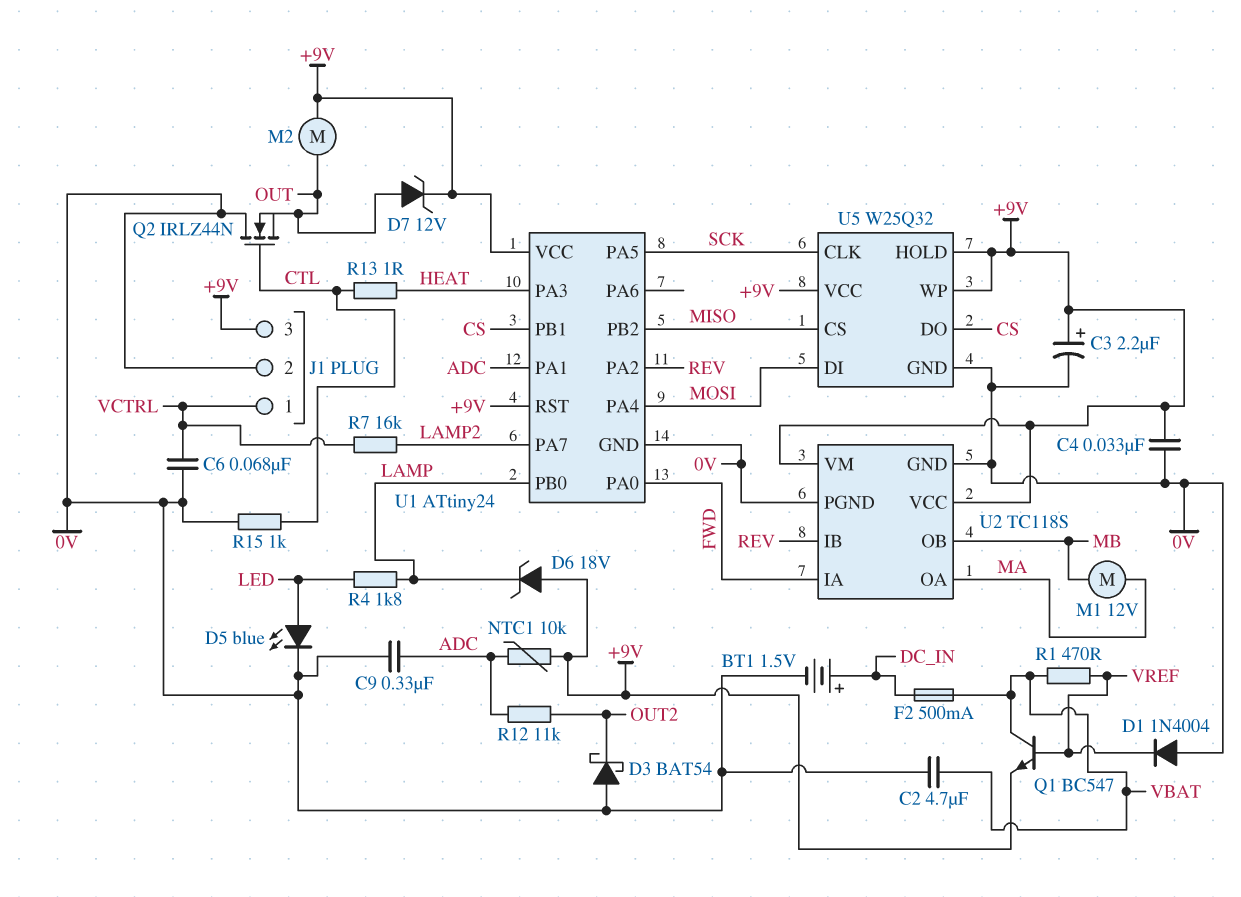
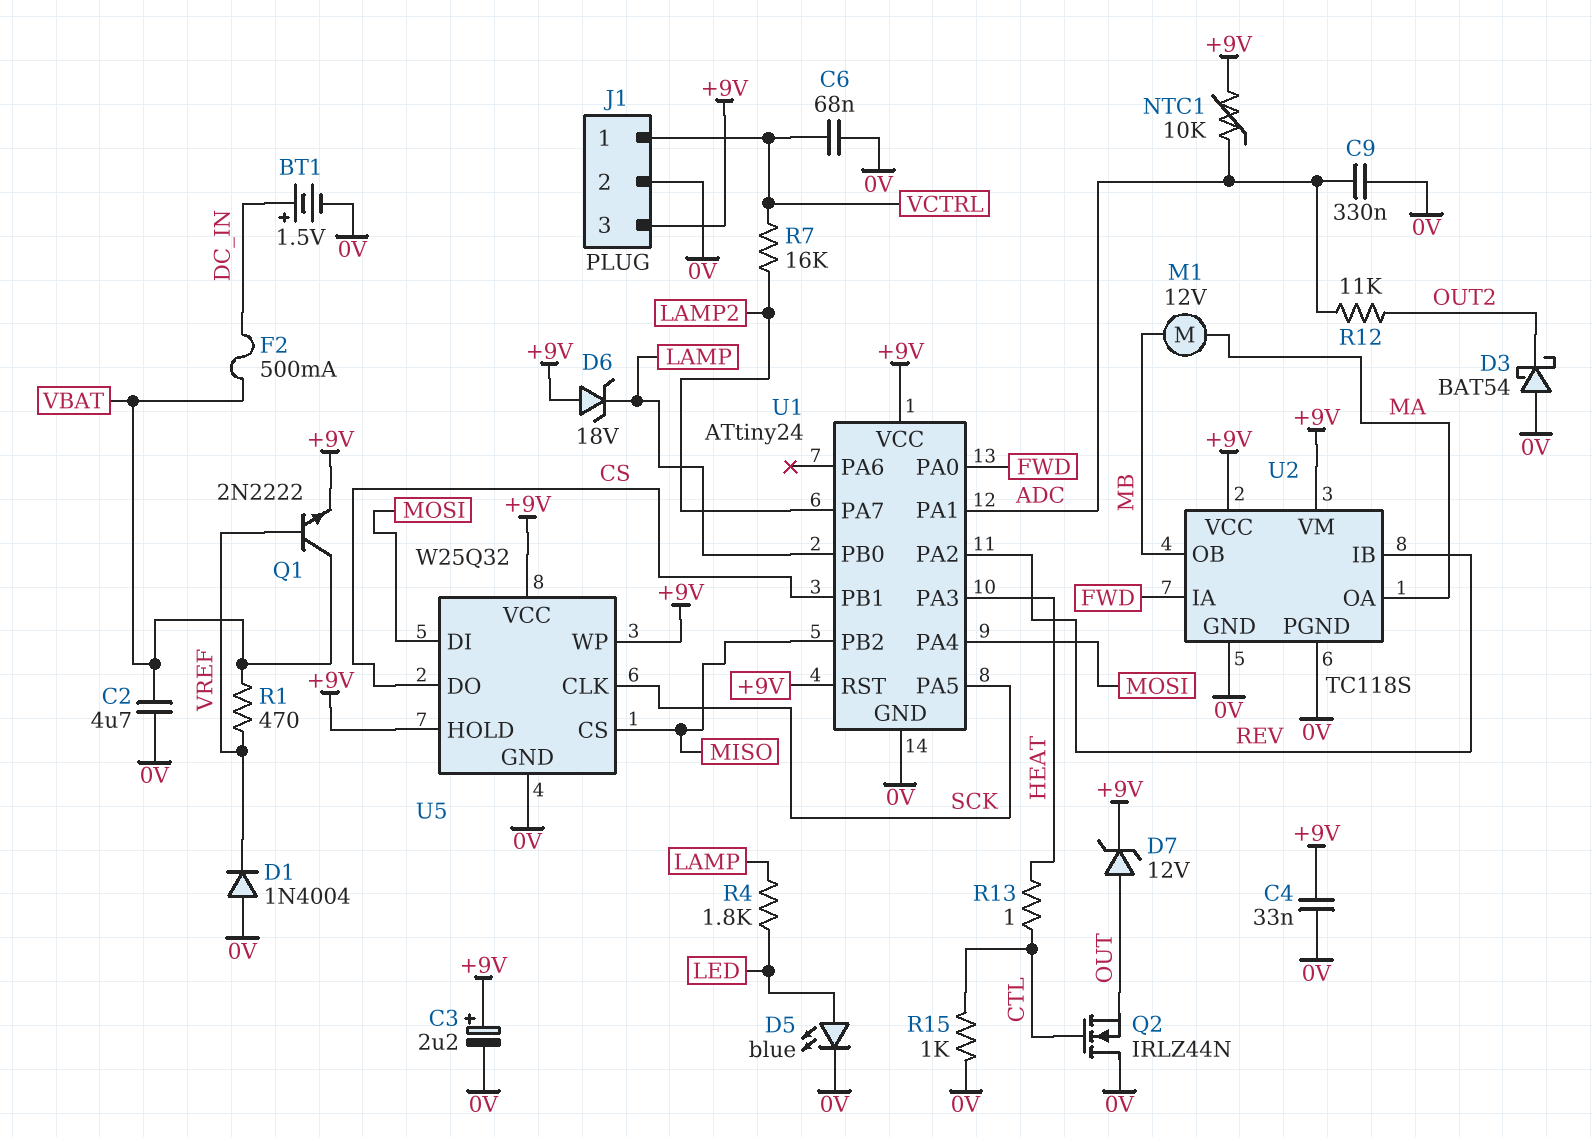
M2: motor (+9V, OUT) -> none
Q1: NPN BC547 (B VREF, C VBAT, E +9V) -> NPN 2N2222 (B VREF, C VBAT, E +9V)

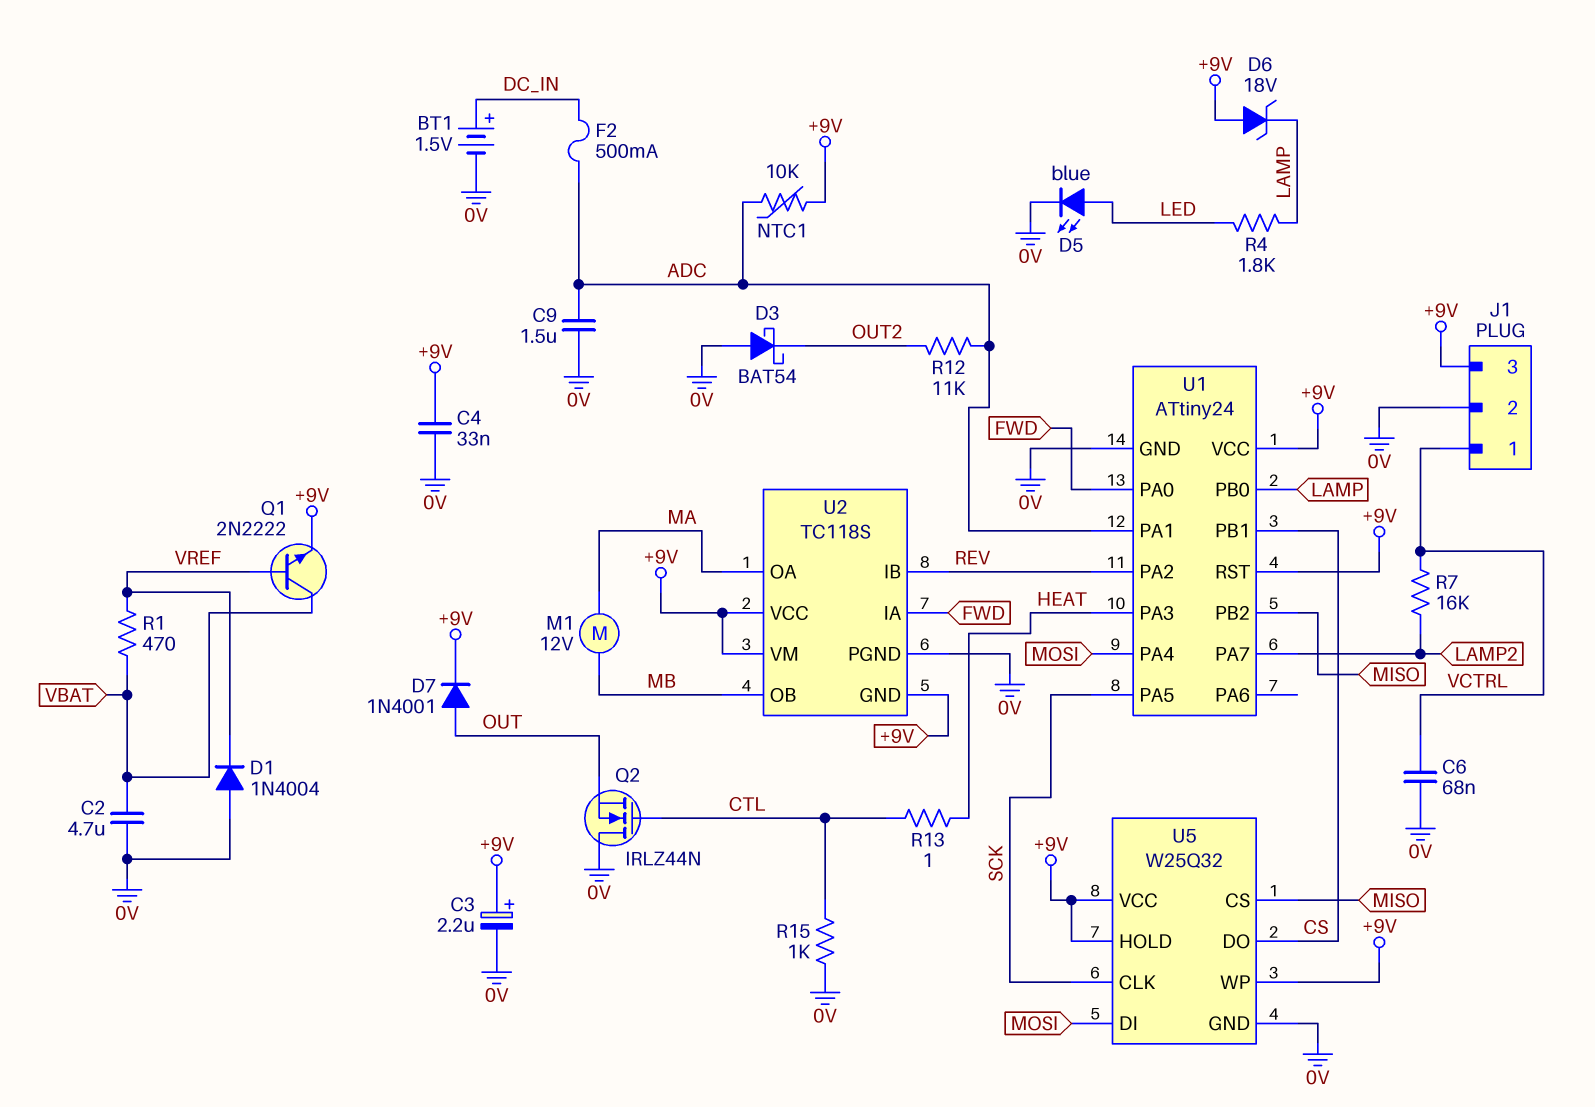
C9: 330nF (0V, ADC) -> 1.5uF (0V, ADC)
D7: zener 12V (A OUT, K +9V) -> diode 1N4001 (A OUT, K +9V)
F2: 500mA (DC_IN, VBAT) -> 500mA (ADC, DC_IN)
U2 pin GND: 0V -> +9V

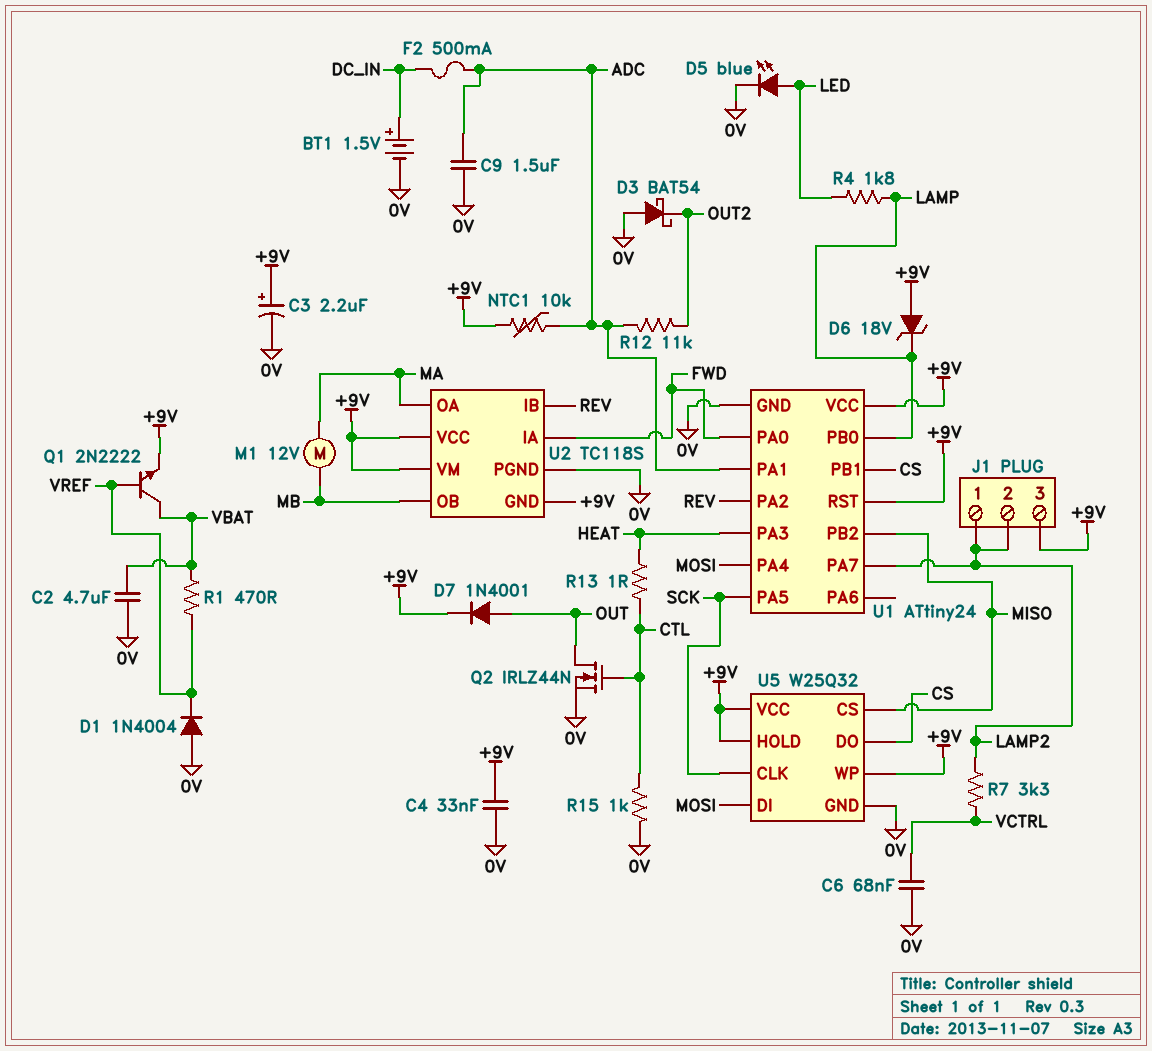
J1 pin 1: VCTRL -> LAMP2
J1 pin 2: 0V -> LAMP2
Q2: NMOS IRLZ44N (G CTL, D 0V, S OUT) -> NMOS IRLZ44N (G CTL, D OUT, S 0V)
R7: 16k (LAMP2, VCTRL) -> 3.3k (LAMP2, VCTRL)

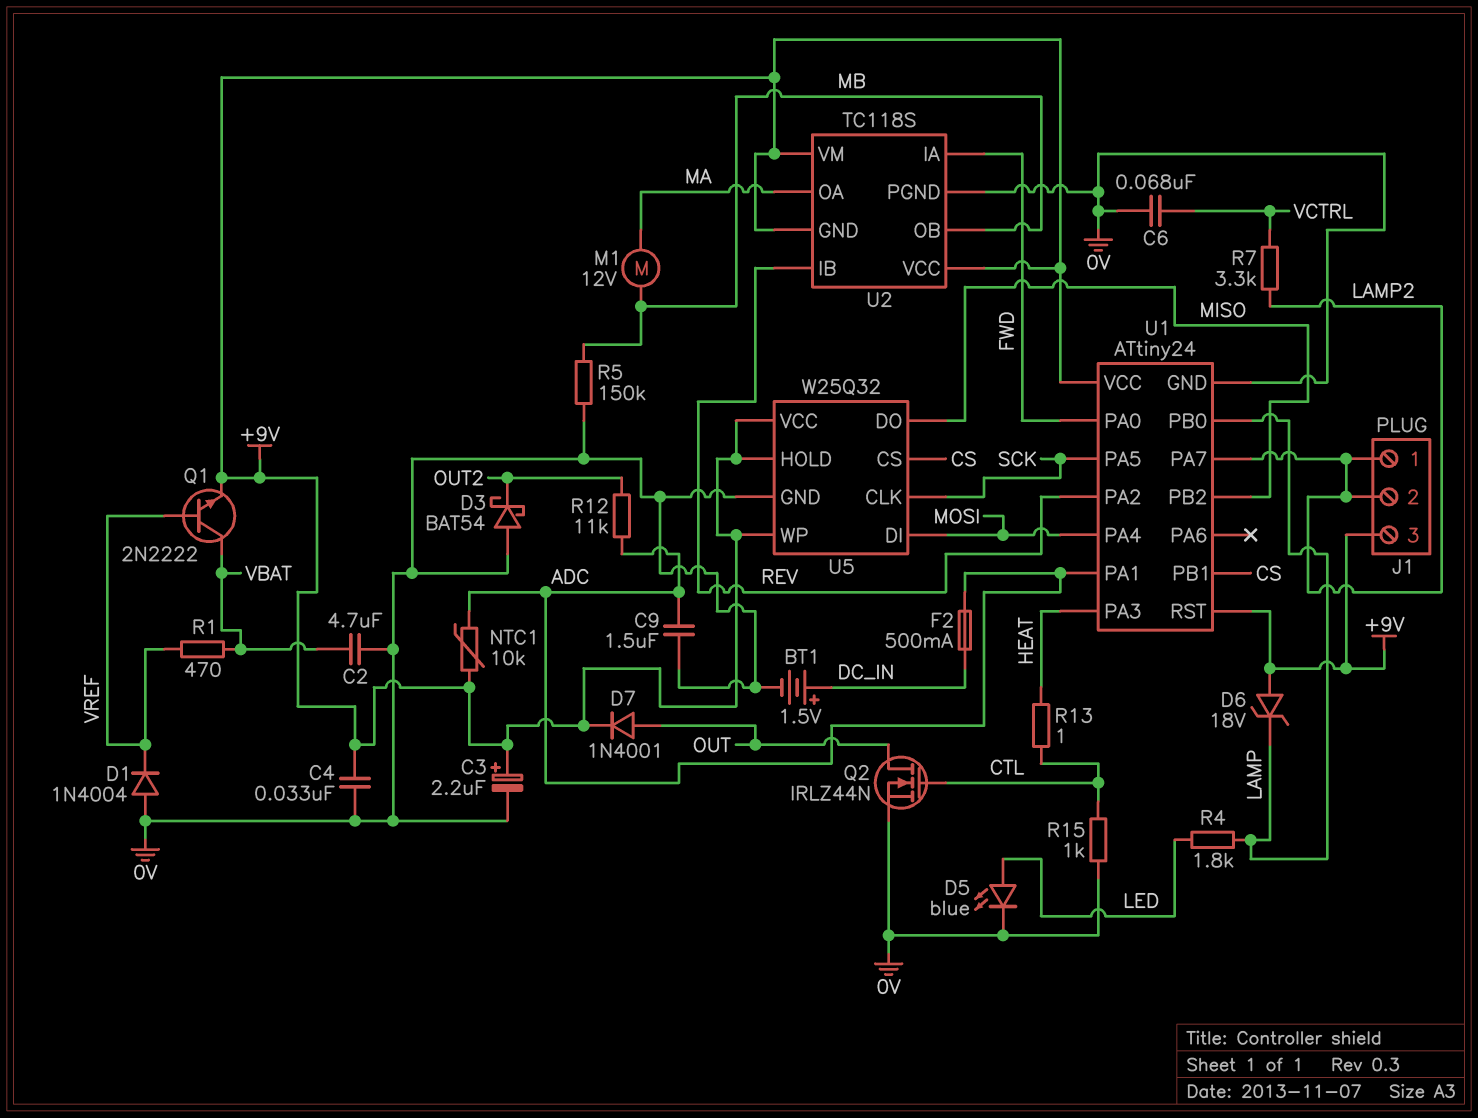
R5: none -> 150k (0V, MB)
U5 pin CS: MISO -> CS
U5 pin DO: CS -> MISO

